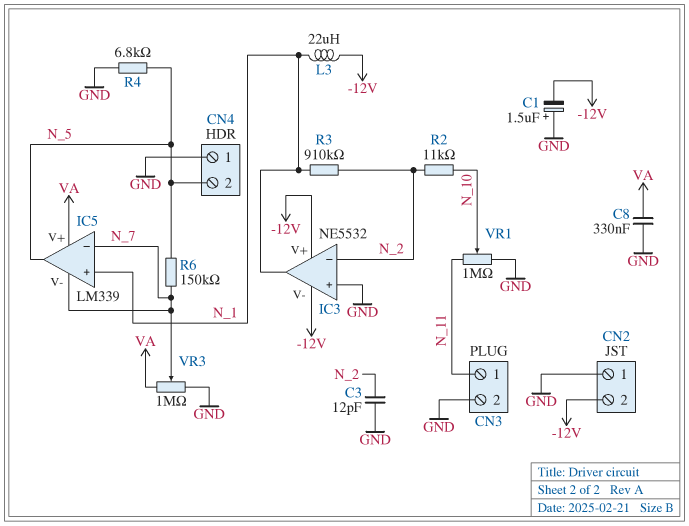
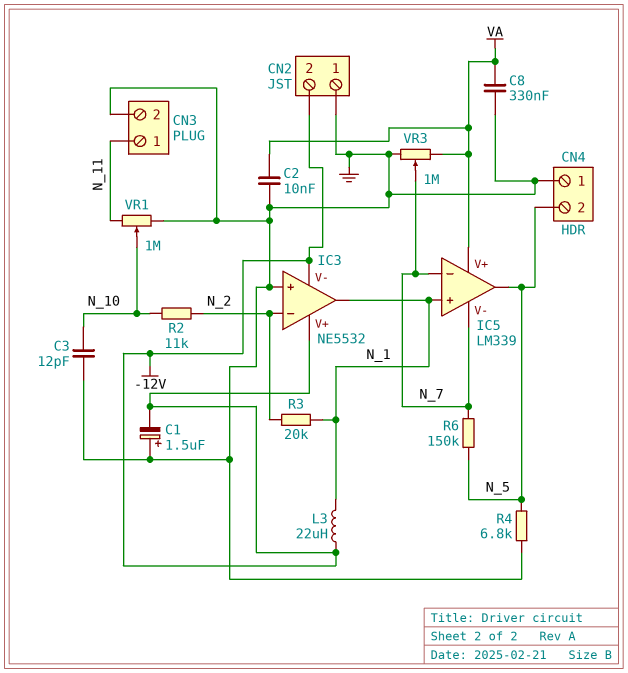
C2: none -> 10nF (GND, VA)
C3: 12pF (GND, N_2) -> 12pF (GND, N_10)
R3: 910k (N_1, N_2) -> 20k (N_1, N_2)

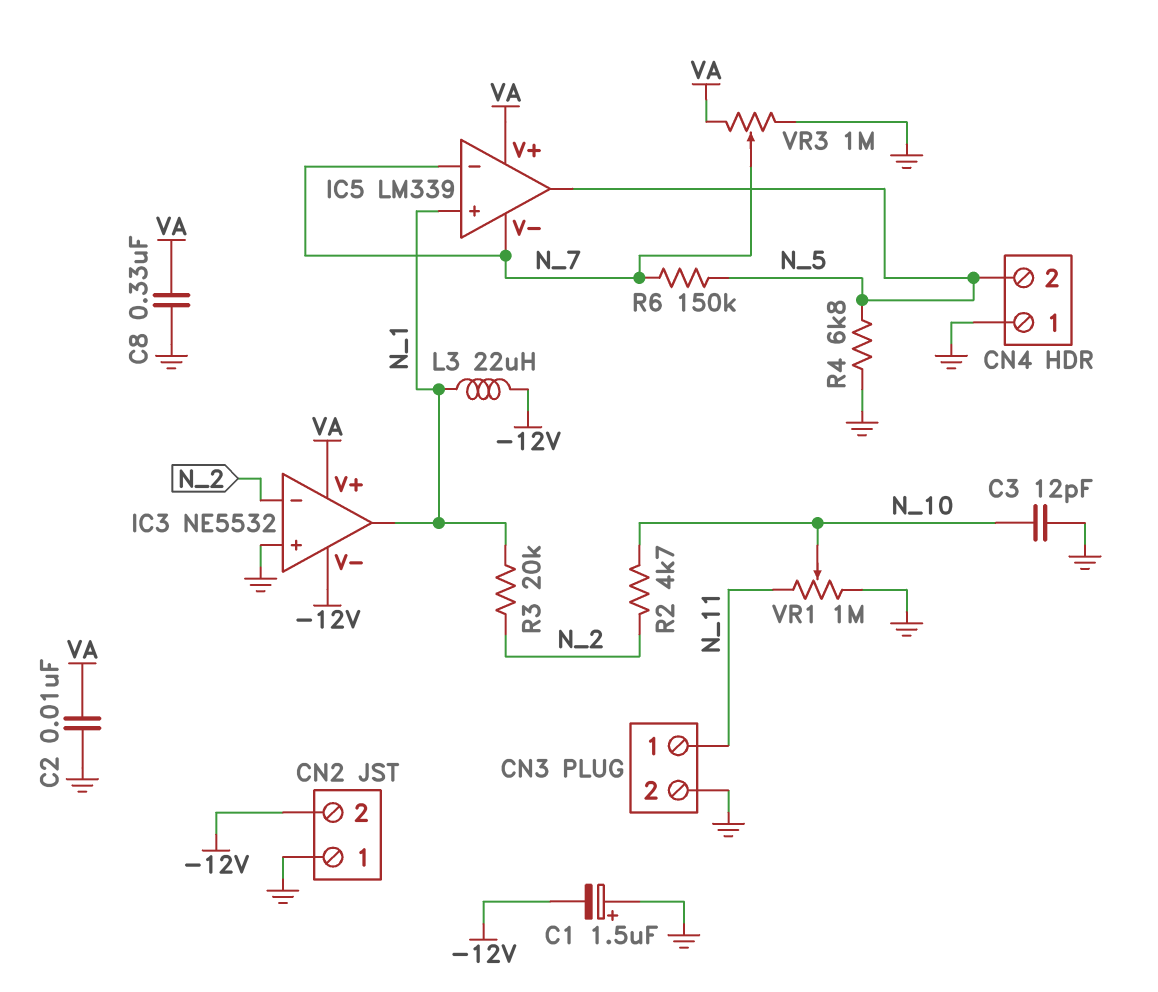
IC3 pin V+: -12V -> VA
R2: 11k (N_2, N_10) -> 4.7k (N_2, N_10)

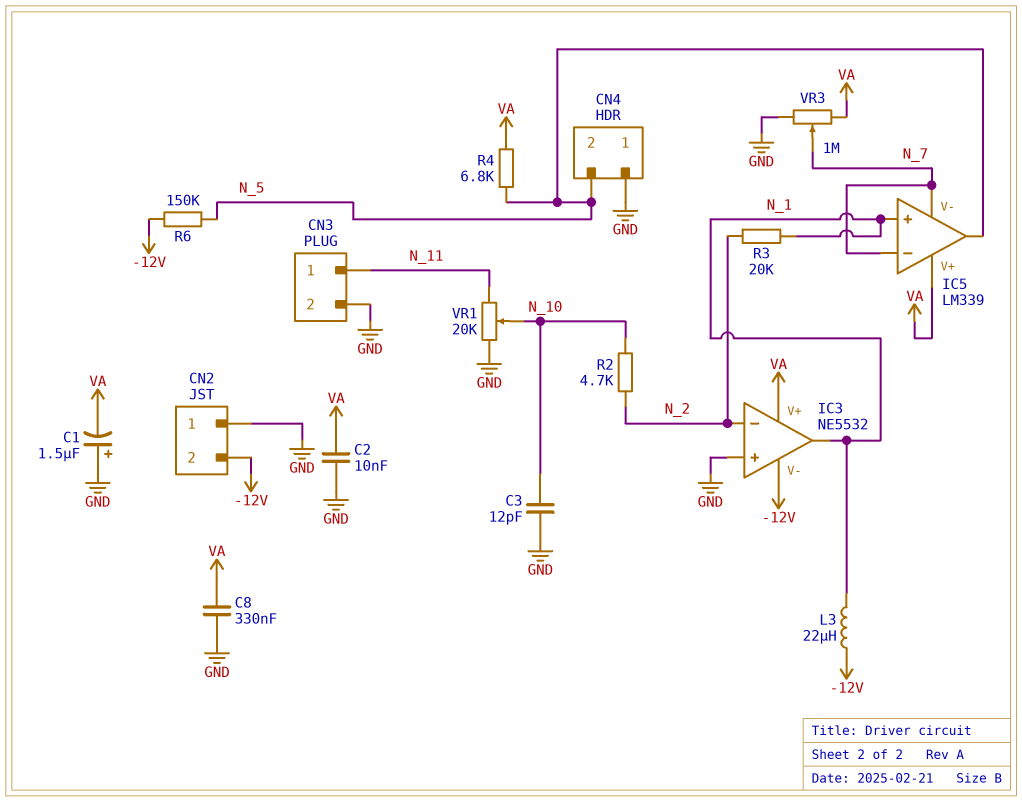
C1: 1.5uF (plus GND, minus -12V) -> 1.5uF (plus GND, minus VA)
R4: 6.8k (GND, N_5) -> 6.8k (N_5, VA)
R6: 150k (N_5, N_7) -> 150k (-12V, N_5)
VR1: 1M (GND, N_11, wiper N_10) -> 20k (GND, N_11, wiper N_10)

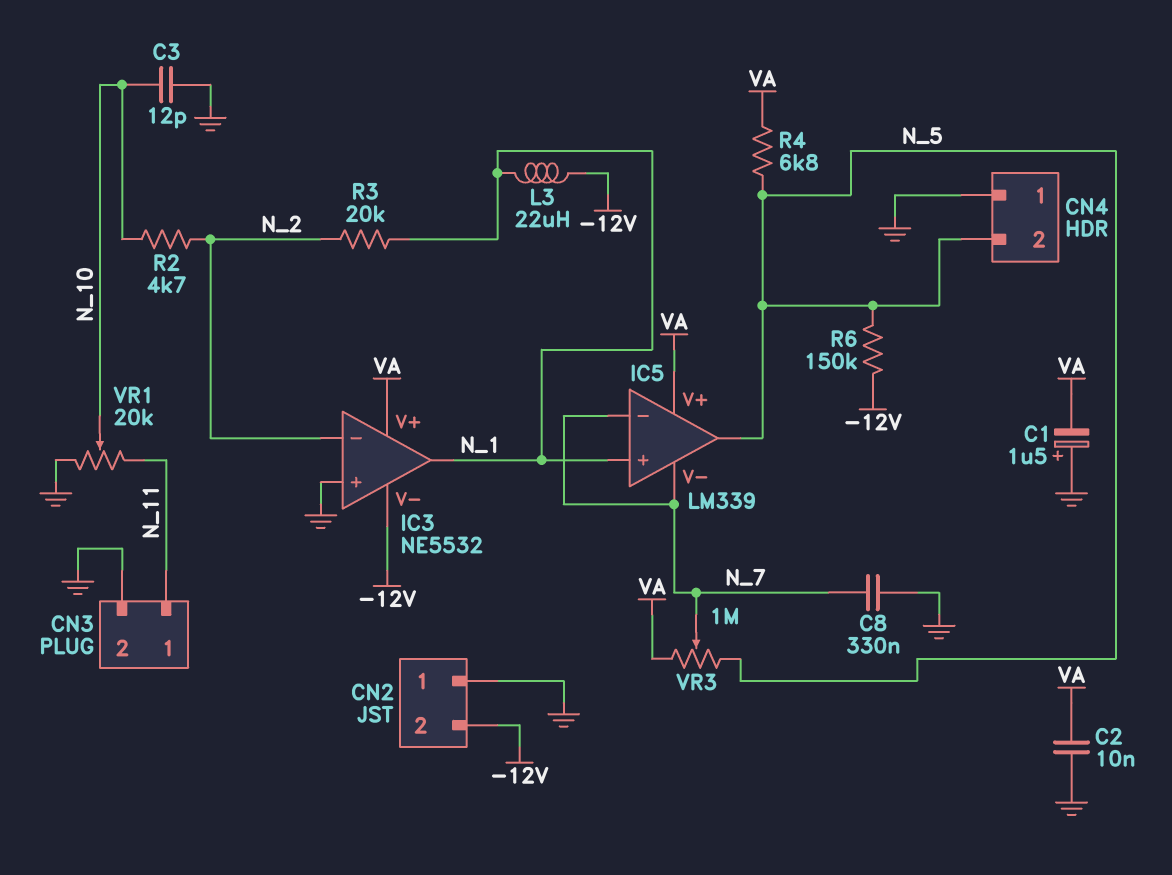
C8: 330nF (GND, VA) -> 330nF (GND, N_7)
VR3: 1M (GND, VA, wiper N_7) -> 1M (N_5, VA, wiper N_7)

